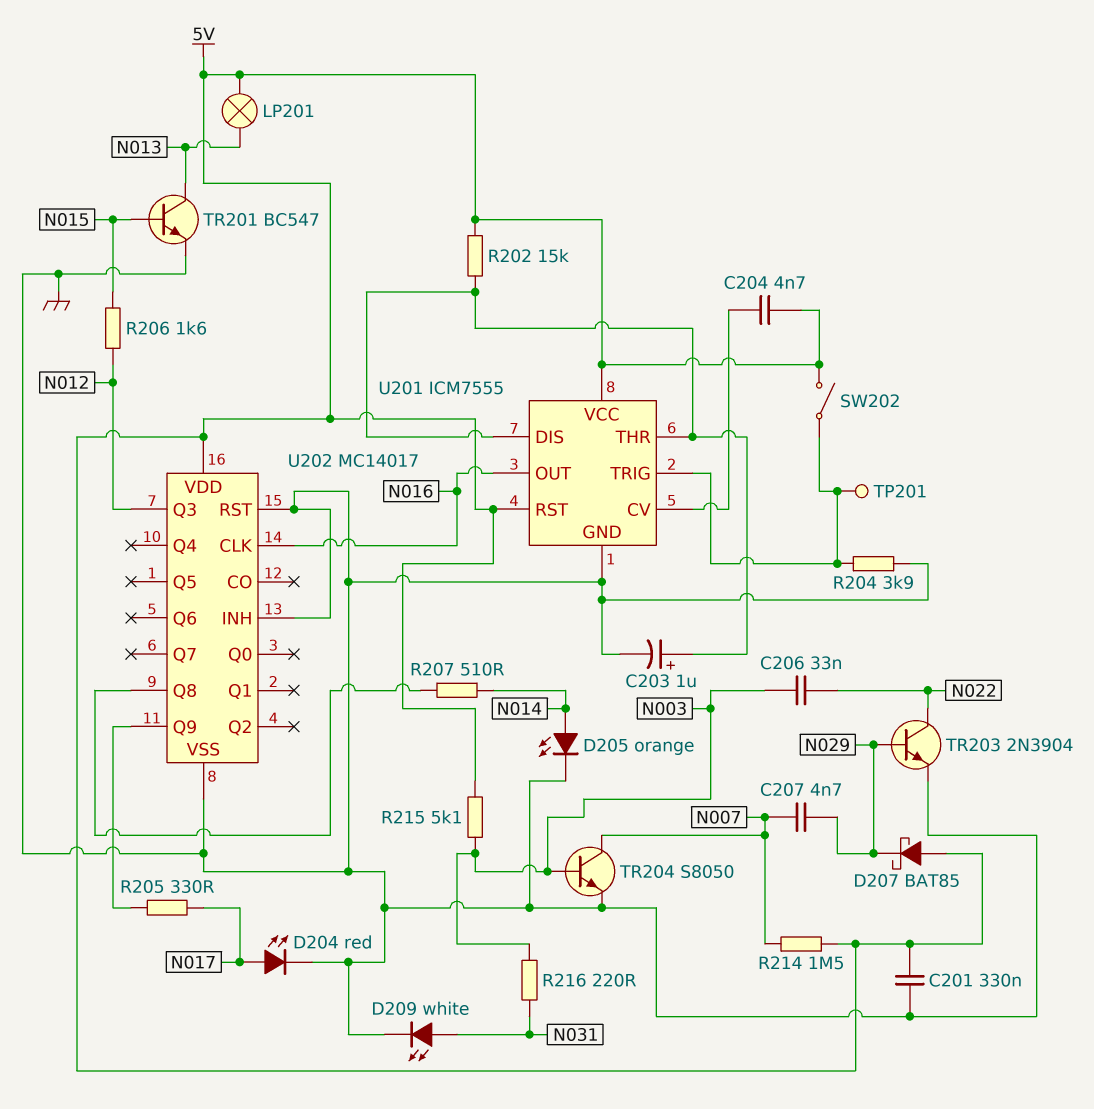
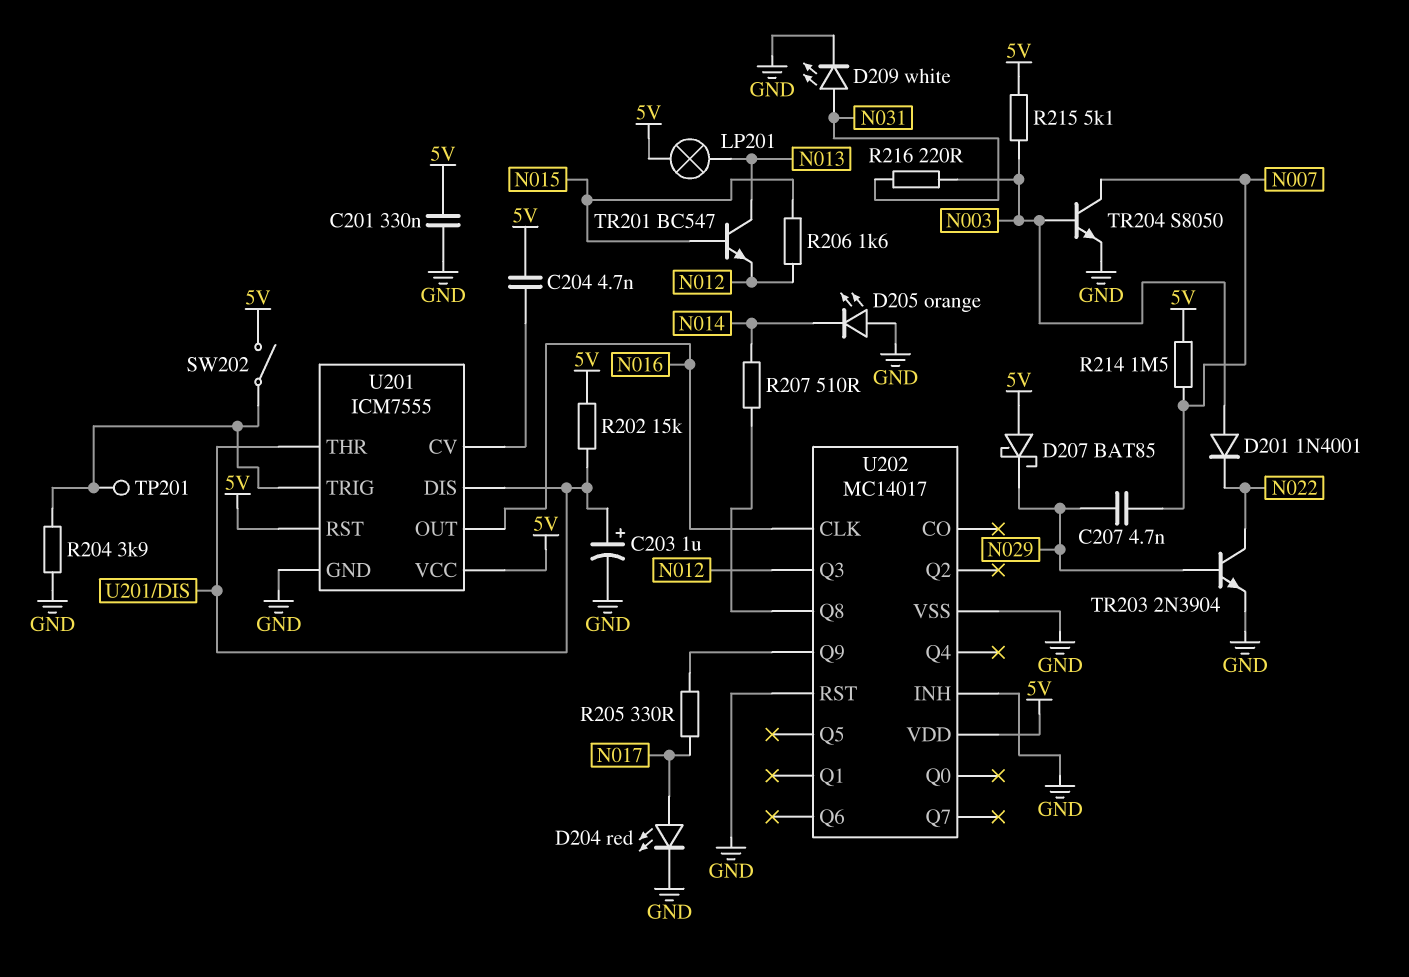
C206: 33nF (N003, N022) -> none
D201: none -> diode 1N4001 (A N003, K N022)
D205: LED orange (A N014, K GND) -> LED orange (A GND, K N014)
TR201: NPN BC547 (B N015, C N013, E GND) -> NPN BC547 (B N015, C N013, E N012)

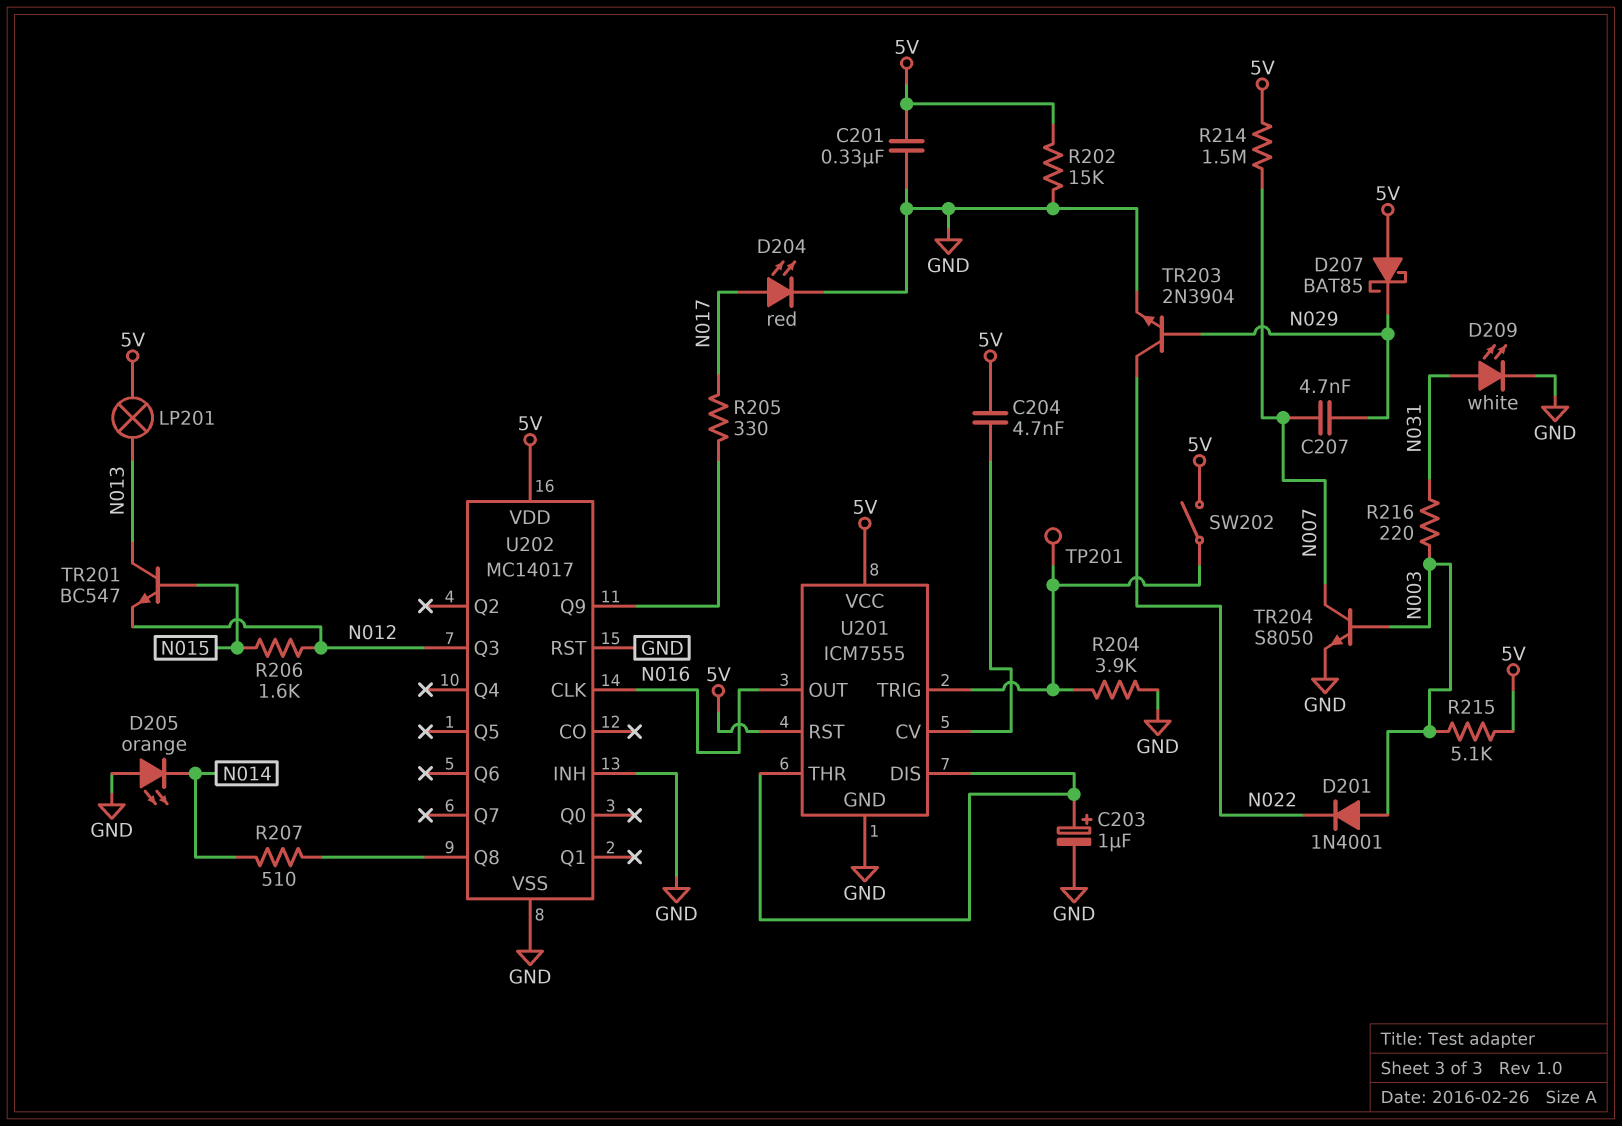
R202: 15k (5V, U201/DIS) -> 15k (5V, GND)

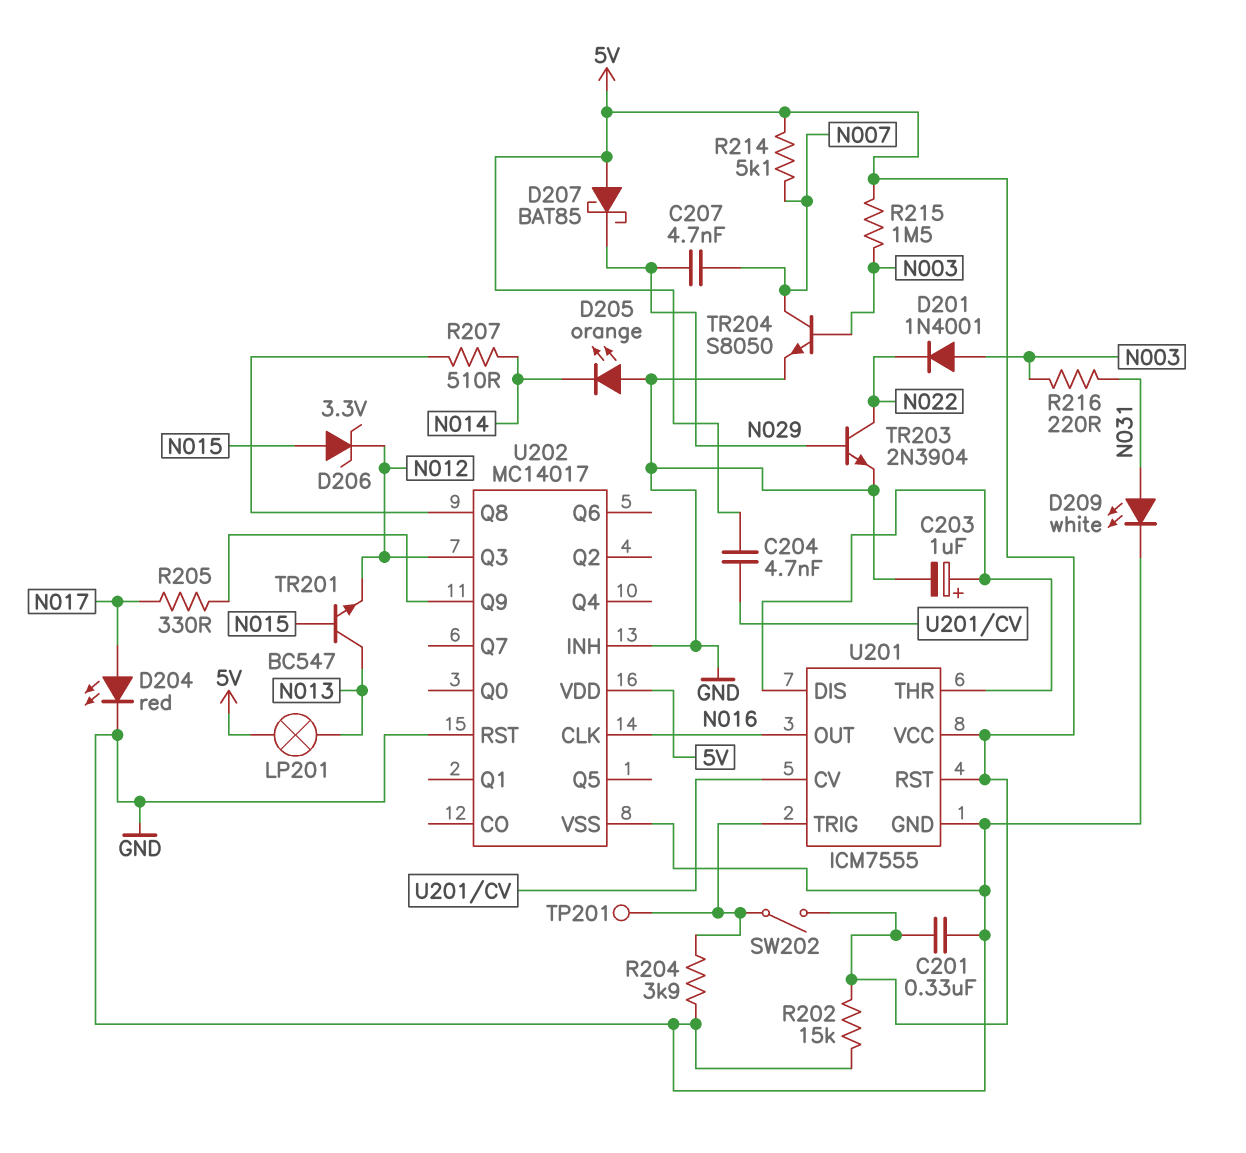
D206: none -> zener 3.3V (A N015, K N012)
R206: 1.6k (N012, N015) -> none
R214: 1.5M (5V, N007) -> 5.1k (5V, N007)
R215: 5.1k (5V, N003) -> 1.5M (5V, N003)

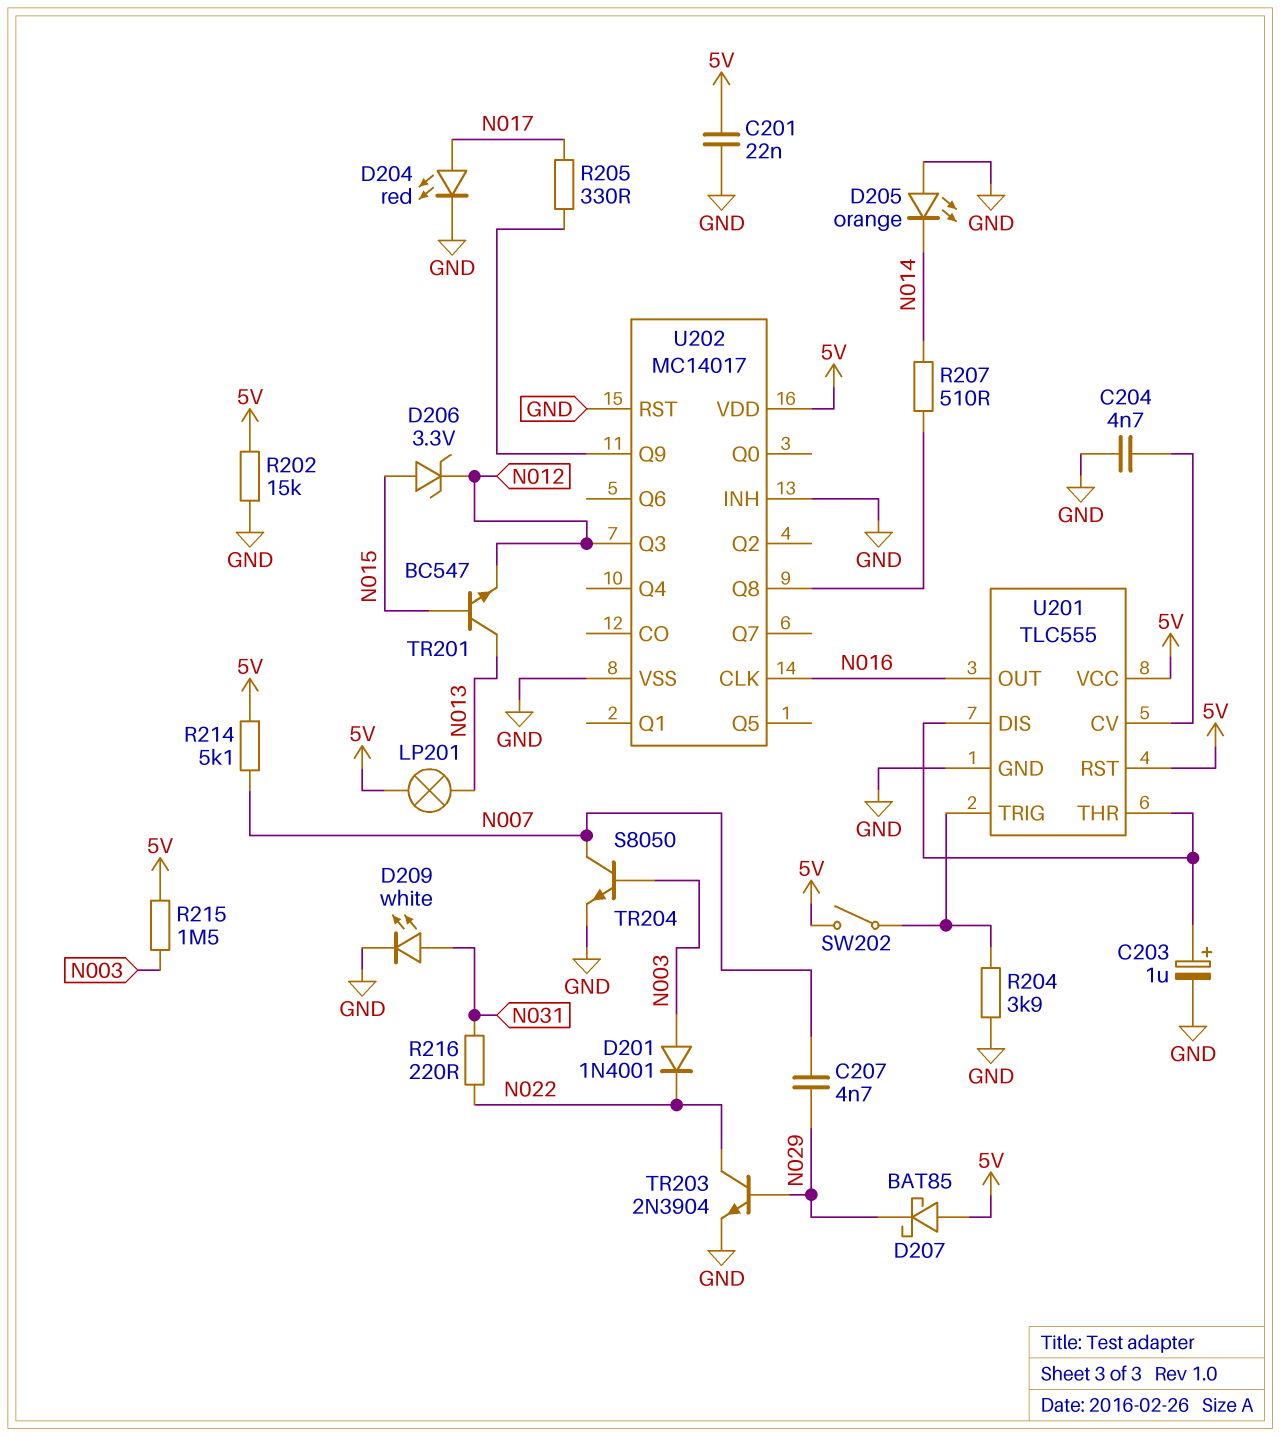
C201: 330nF (5V, GND) -> 22nF (5V, GND)
C204: 4.7nF (5V, U201/CV) -> 4.7nF (GND, U201/CV)
R216: 220 (N003, N031) -> 220 (N022, N031)
TP201: test point (U201/TRIG) -> none
U201: ICM7555 -> TLC555

